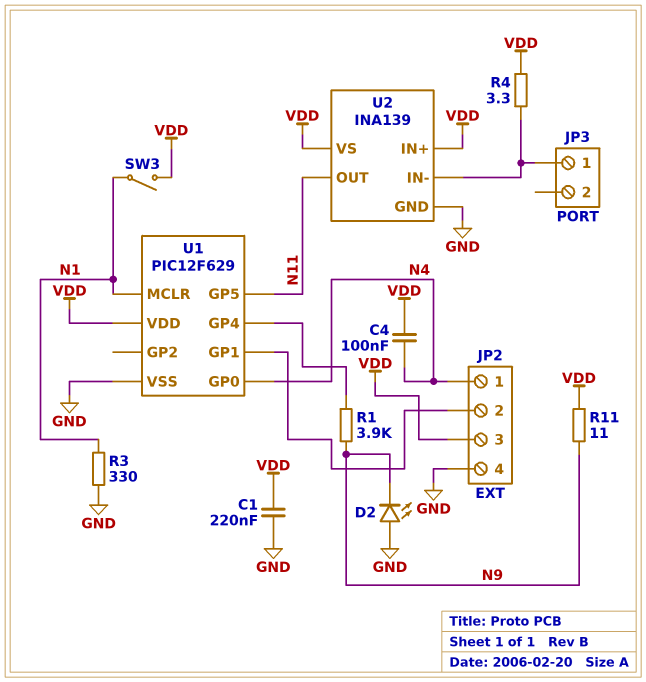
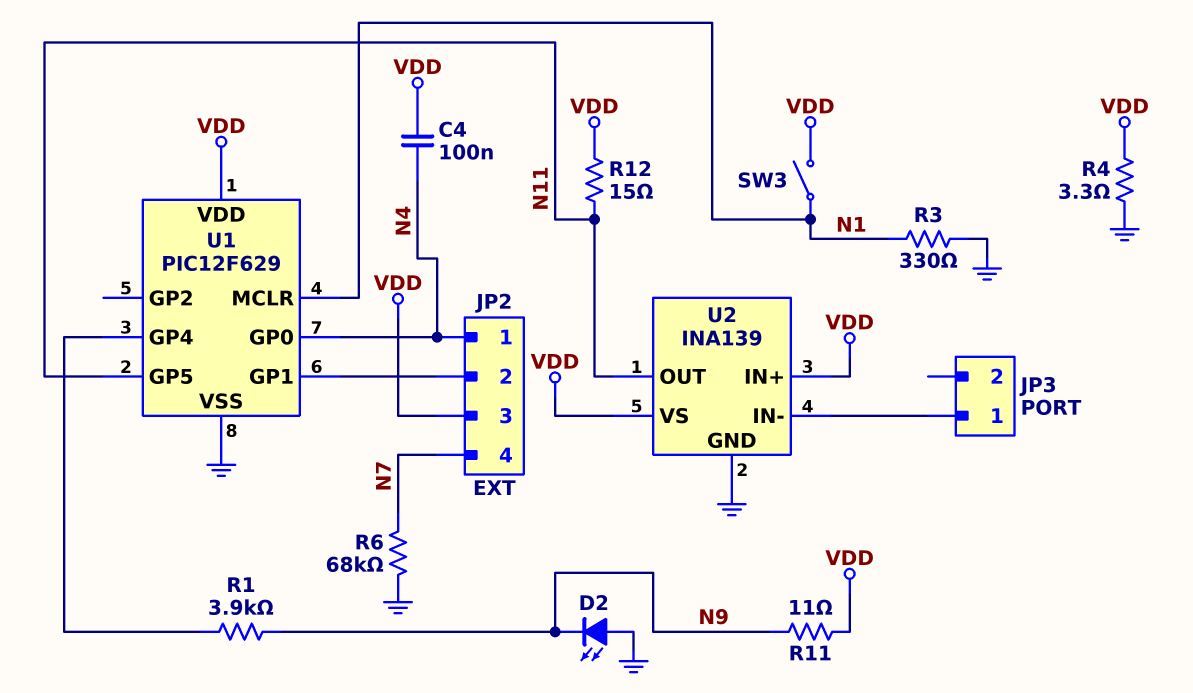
C1: 220nF (GND, VDD) -> none
JP2 pin 4: GND -> N7
R4: 3.3 (JP3/1, VDD) -> 3.3 (GND, VDD)
R6: none -> 68k (GND, N7)
R12: none -> 15 (N11, VDD)

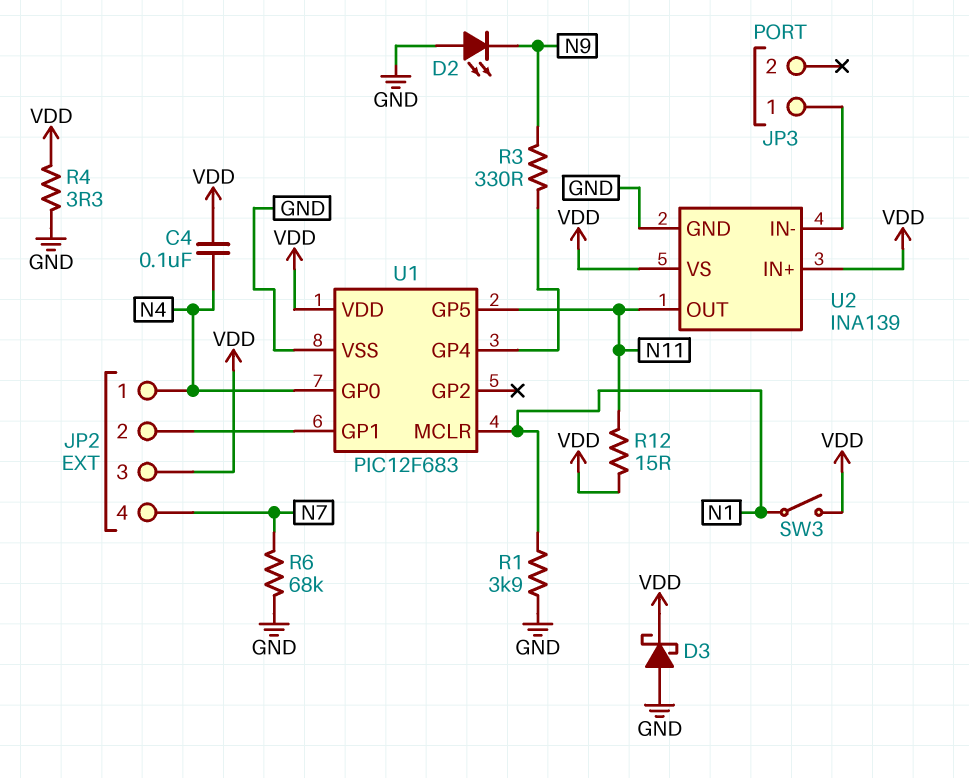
D3: none -> schottky (A GND, K VDD)
R1: 3.9k (N9, U1/GP4) -> 3.9k (GND, N1)
R3: 330 (GND, N1) -> 330 (N9, U1/GP4)
R11: 11 (N9, VDD) -> none
U1: PIC12F629 -> PIC12F683

